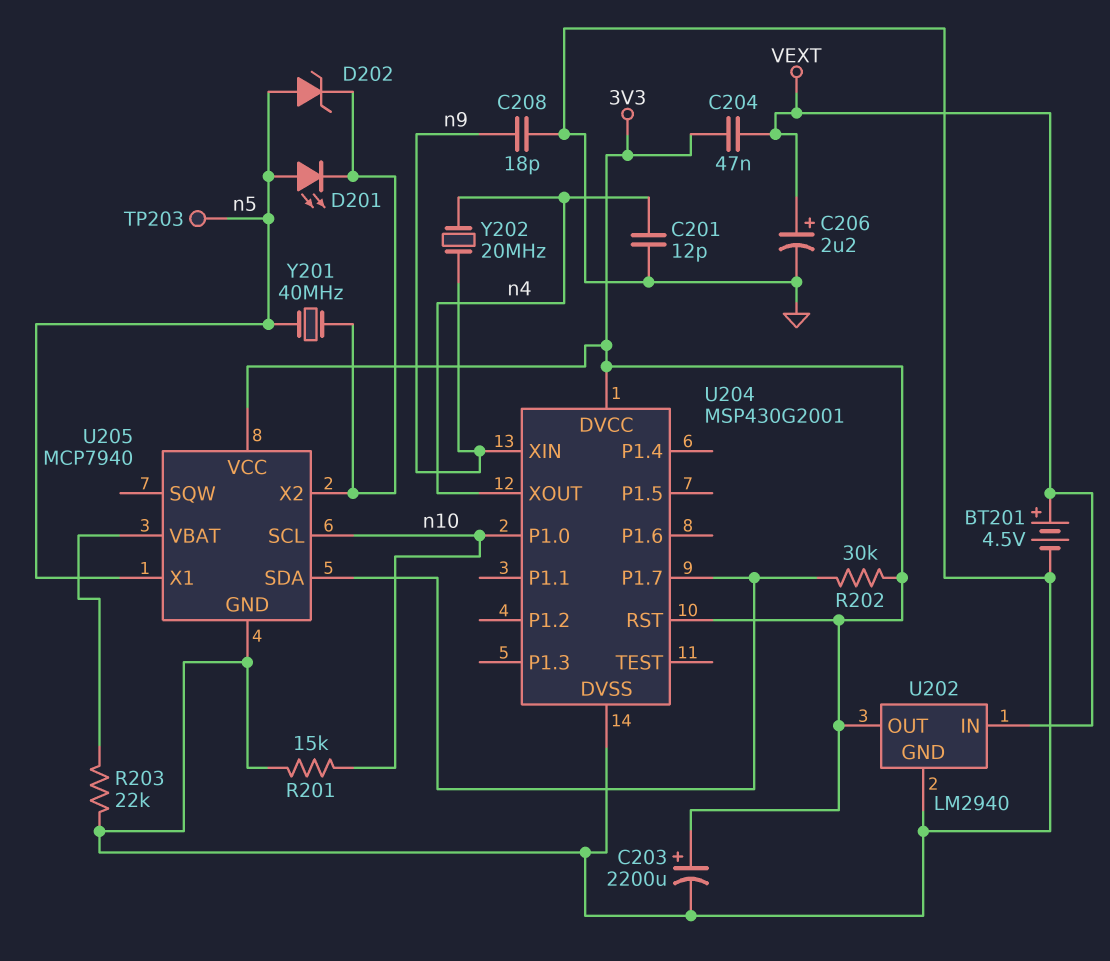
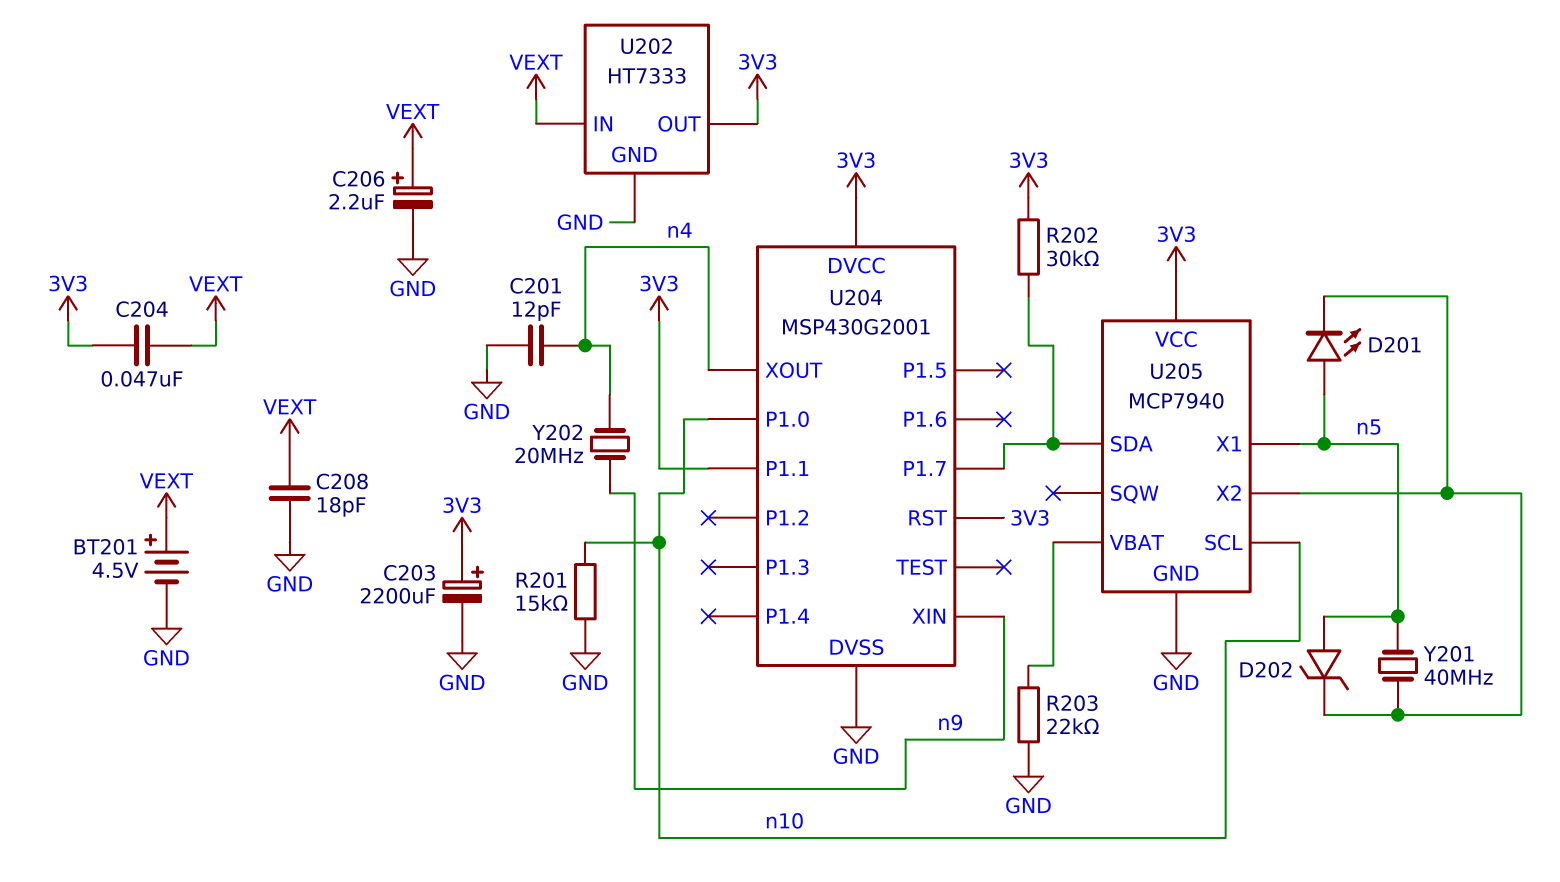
C208: 18pF (GND, n9) -> 18pF (GND, VEXT)
TP203: test point (n5) -> none
U202: LM2940 -> HT7333
U204 pin P1.1: none -> 3V3

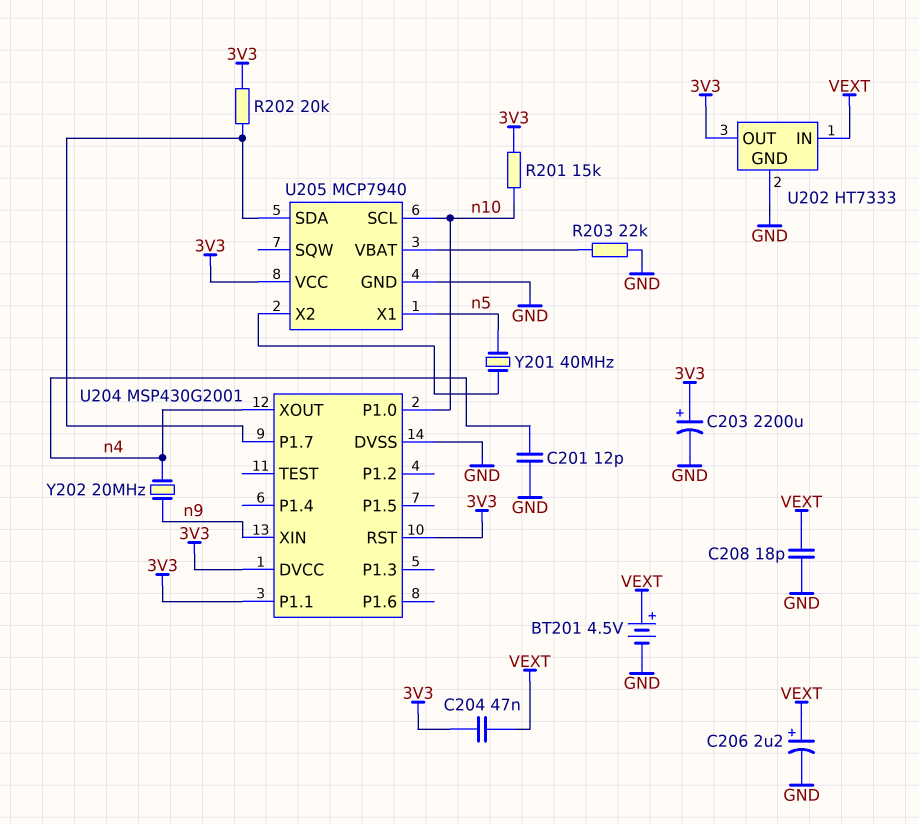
D201: LED (A n5, K U205/X2) -> none
D202: zener (A n5, K U205/X2) -> none
R201: 15k (GND, n10) -> 15k (3V3, n10)
R202: 30k (3V3, U204/P1.7) -> 20k (3V3, U204/P1.7)

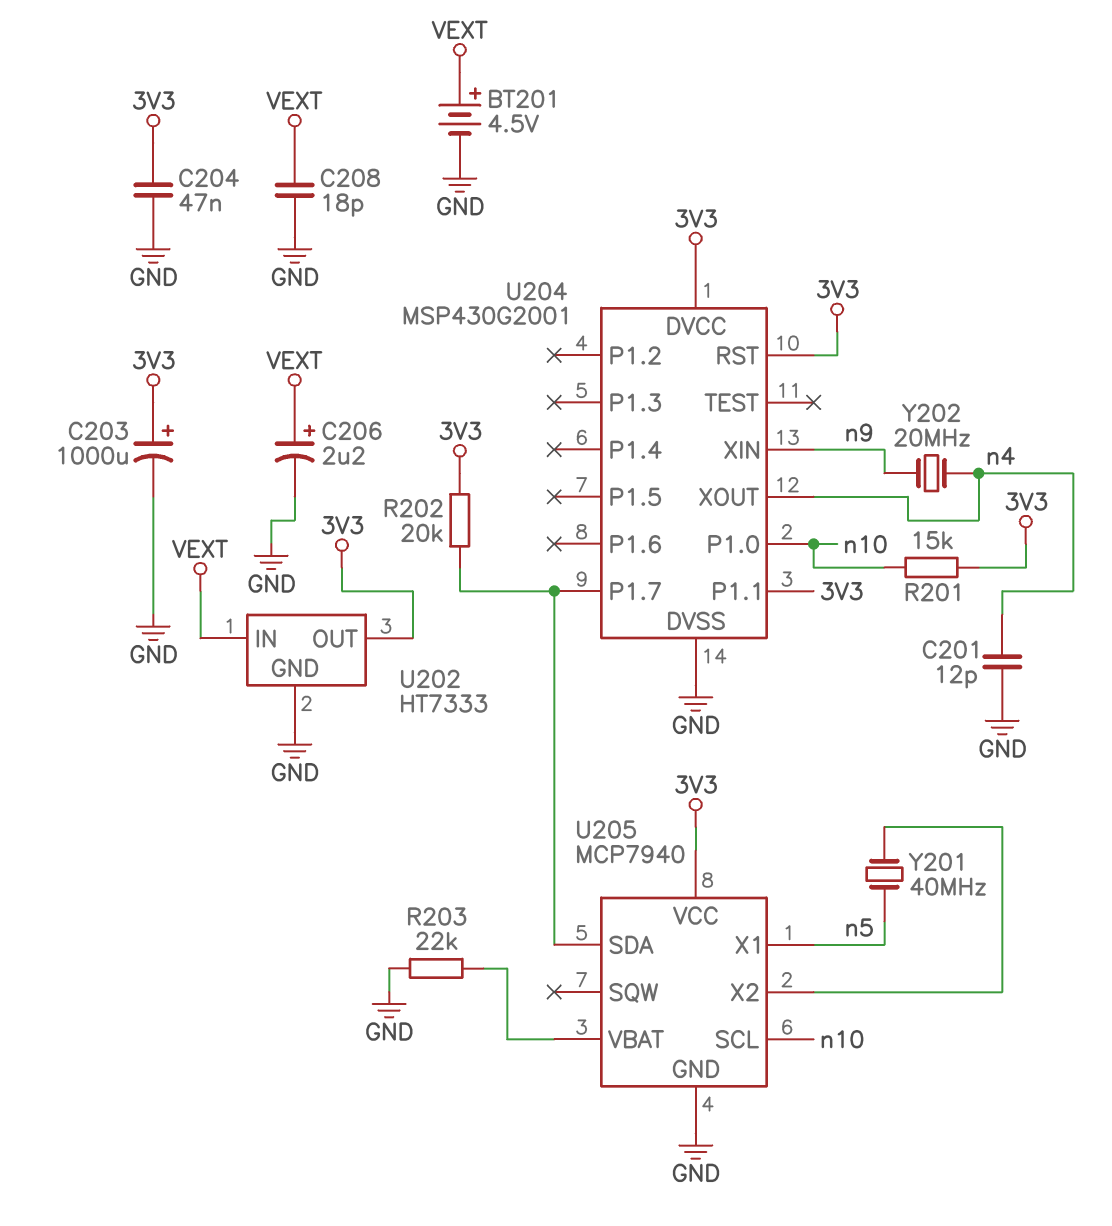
C203: 2200uF (plus 3V3, minus GND) -> 1000uF (plus 3V3, minus GND)
C204: 47nF (3V3, VEXT) -> 47nF (3V3, GND)

